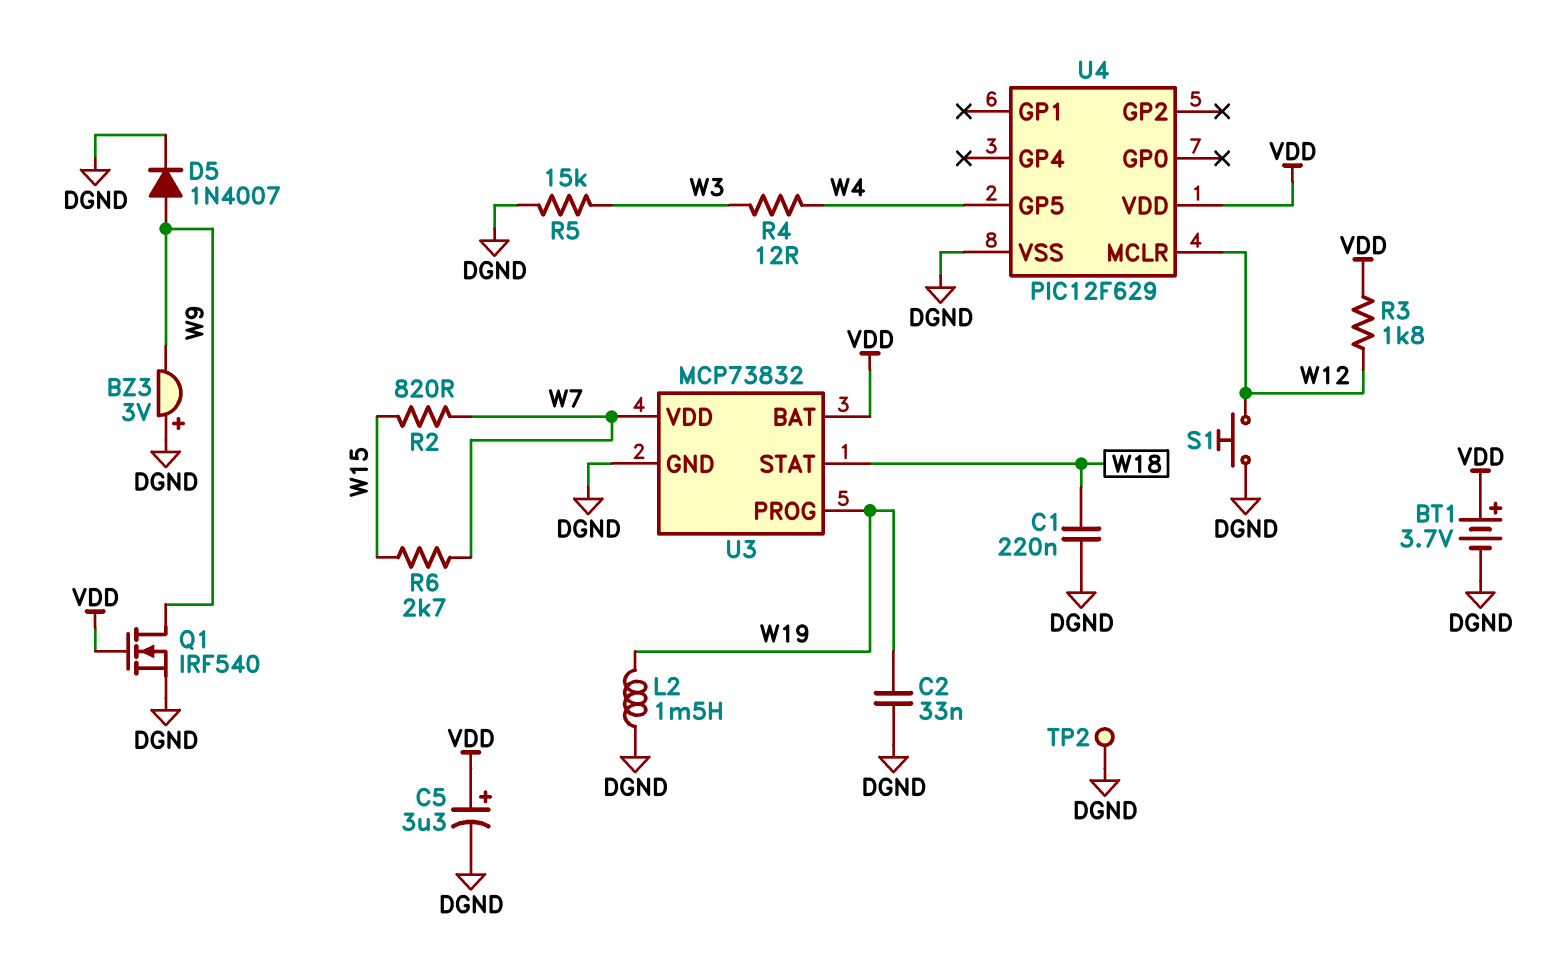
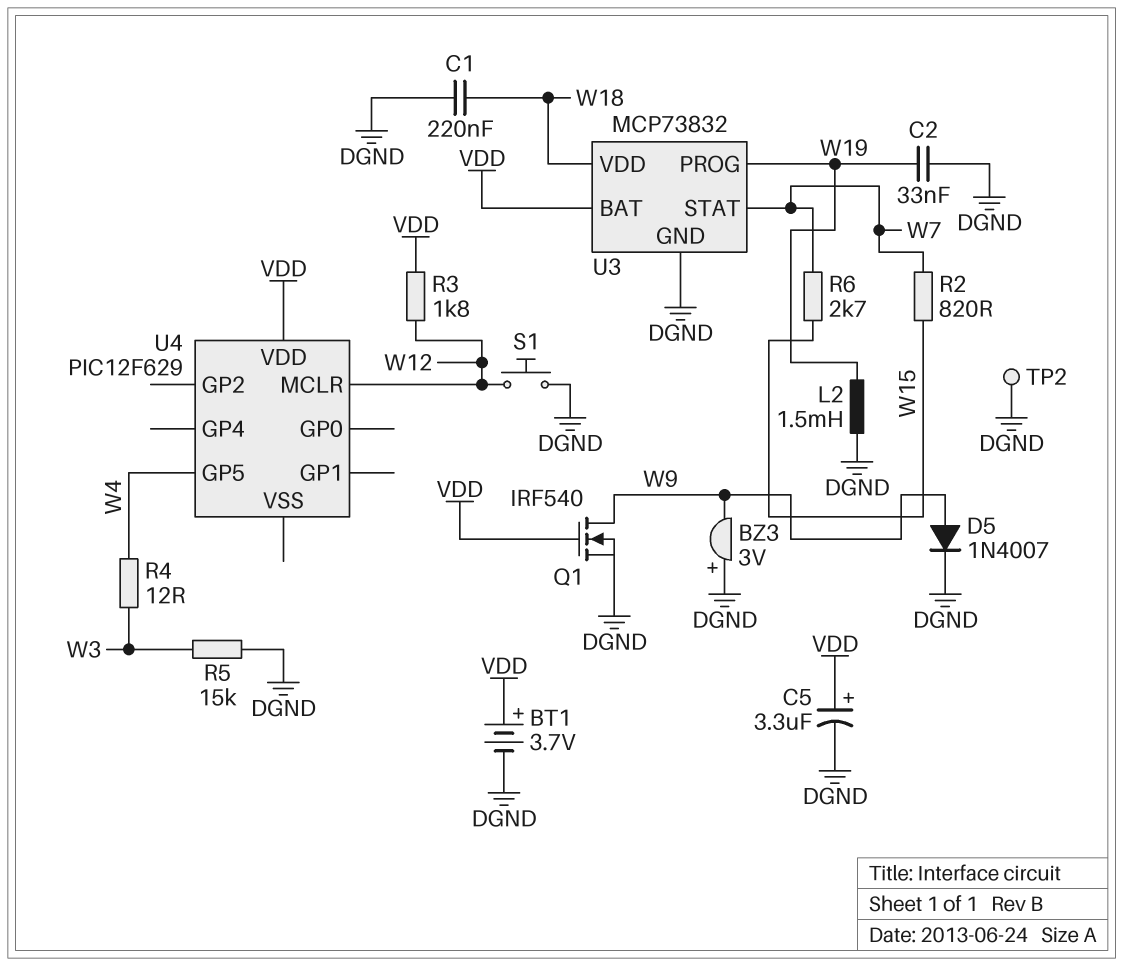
U3 pin STAT: W18 -> W7
U3 pin VDD: W7 -> W18
U4 pin VSS: DGND -> none

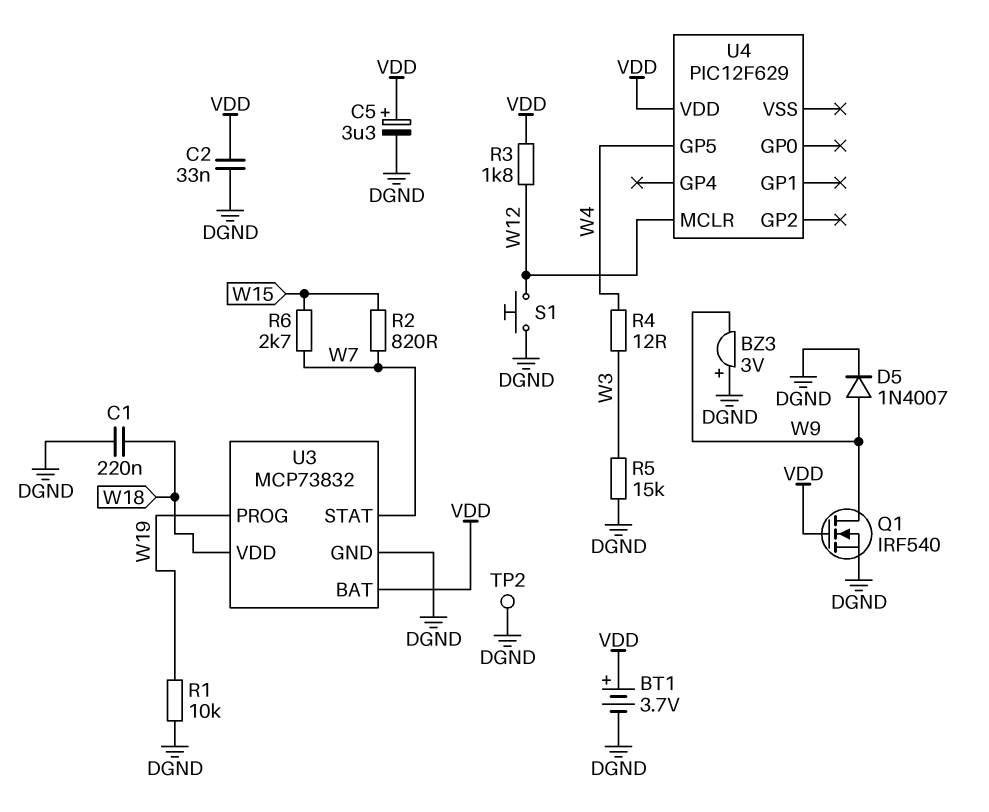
C2: 33nF (DGND, W19) -> 33nF (DGND, VDD)
L2: 1.5mH (DGND, W19) -> none
R1: none -> 10k (DGND, W19)

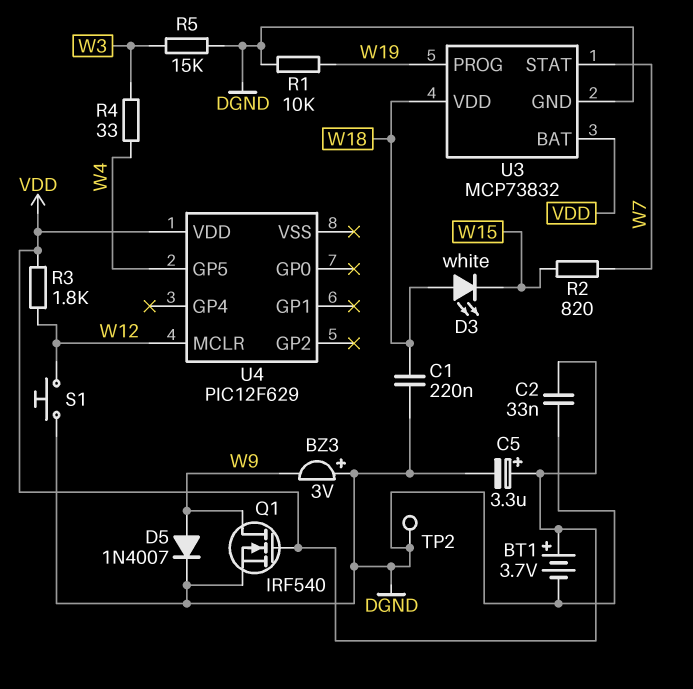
D3: none -> LED white (A W18, K W15)
R4: 12 (W3, W4) -> 33 (W3, W4)
R6: 2.7k (W7, W15) -> none

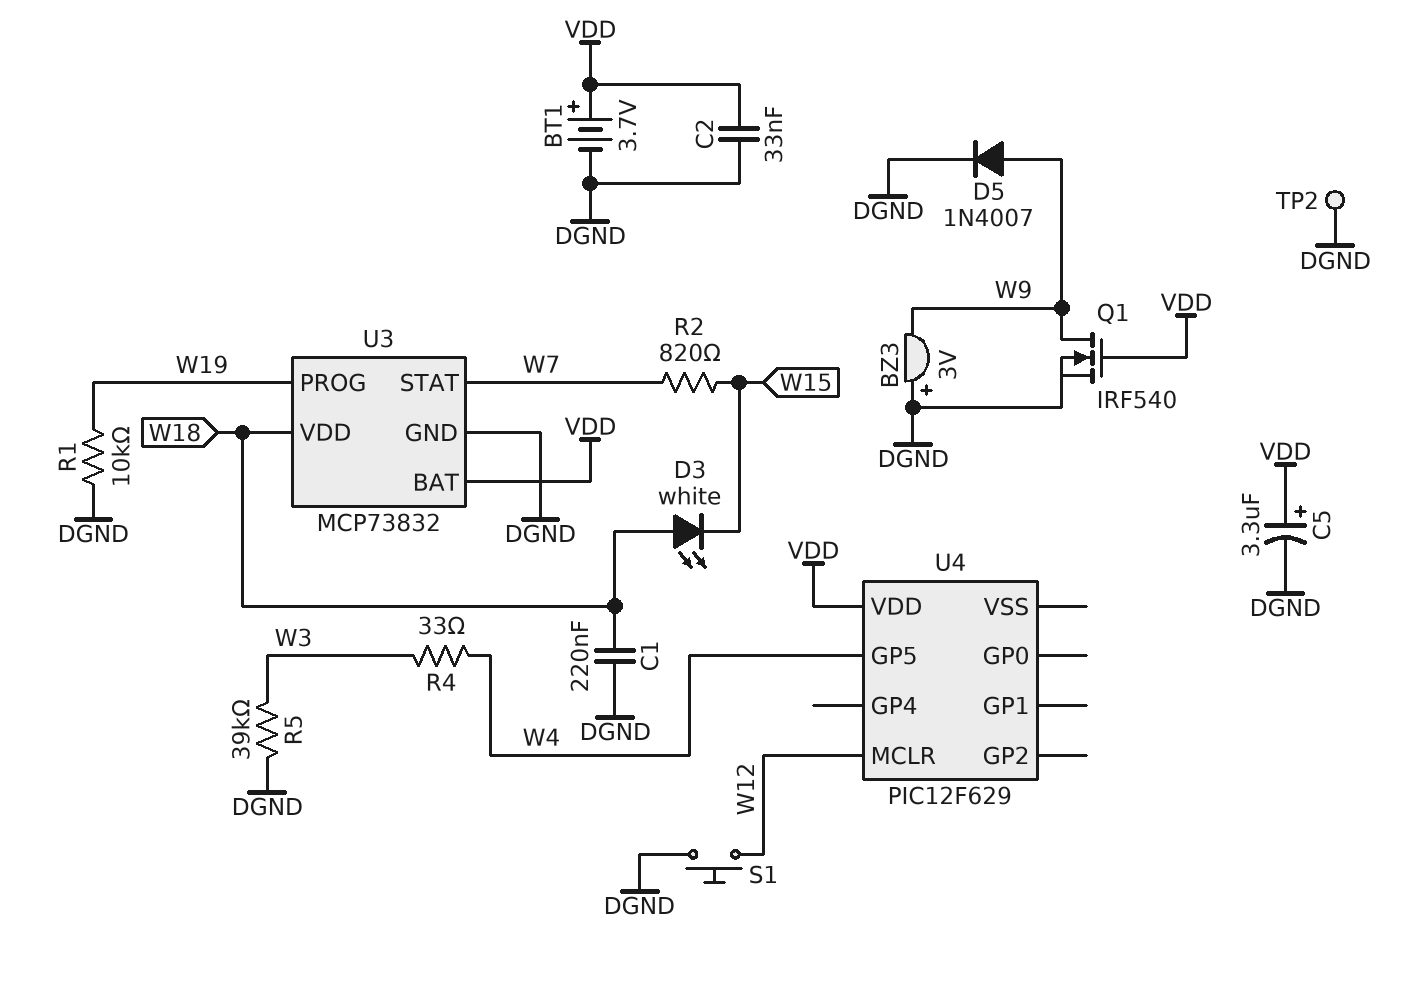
R3: 1.8k (VDD, W12) -> none
R5: 15k (DGND, W3) -> 39k (DGND, W3)

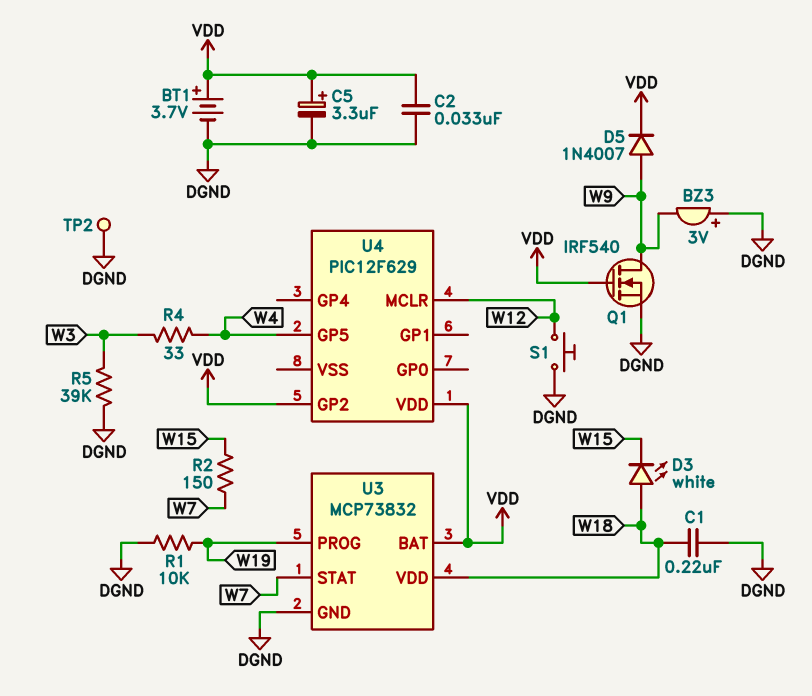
D5: diode 1N4007 (A W9, K DGND) -> diode 1N4007 (A W9, K VDD)
R2: 820 (W7, W15) -> 150 (W7, W15)
U4 pin GP2: none -> VDD

